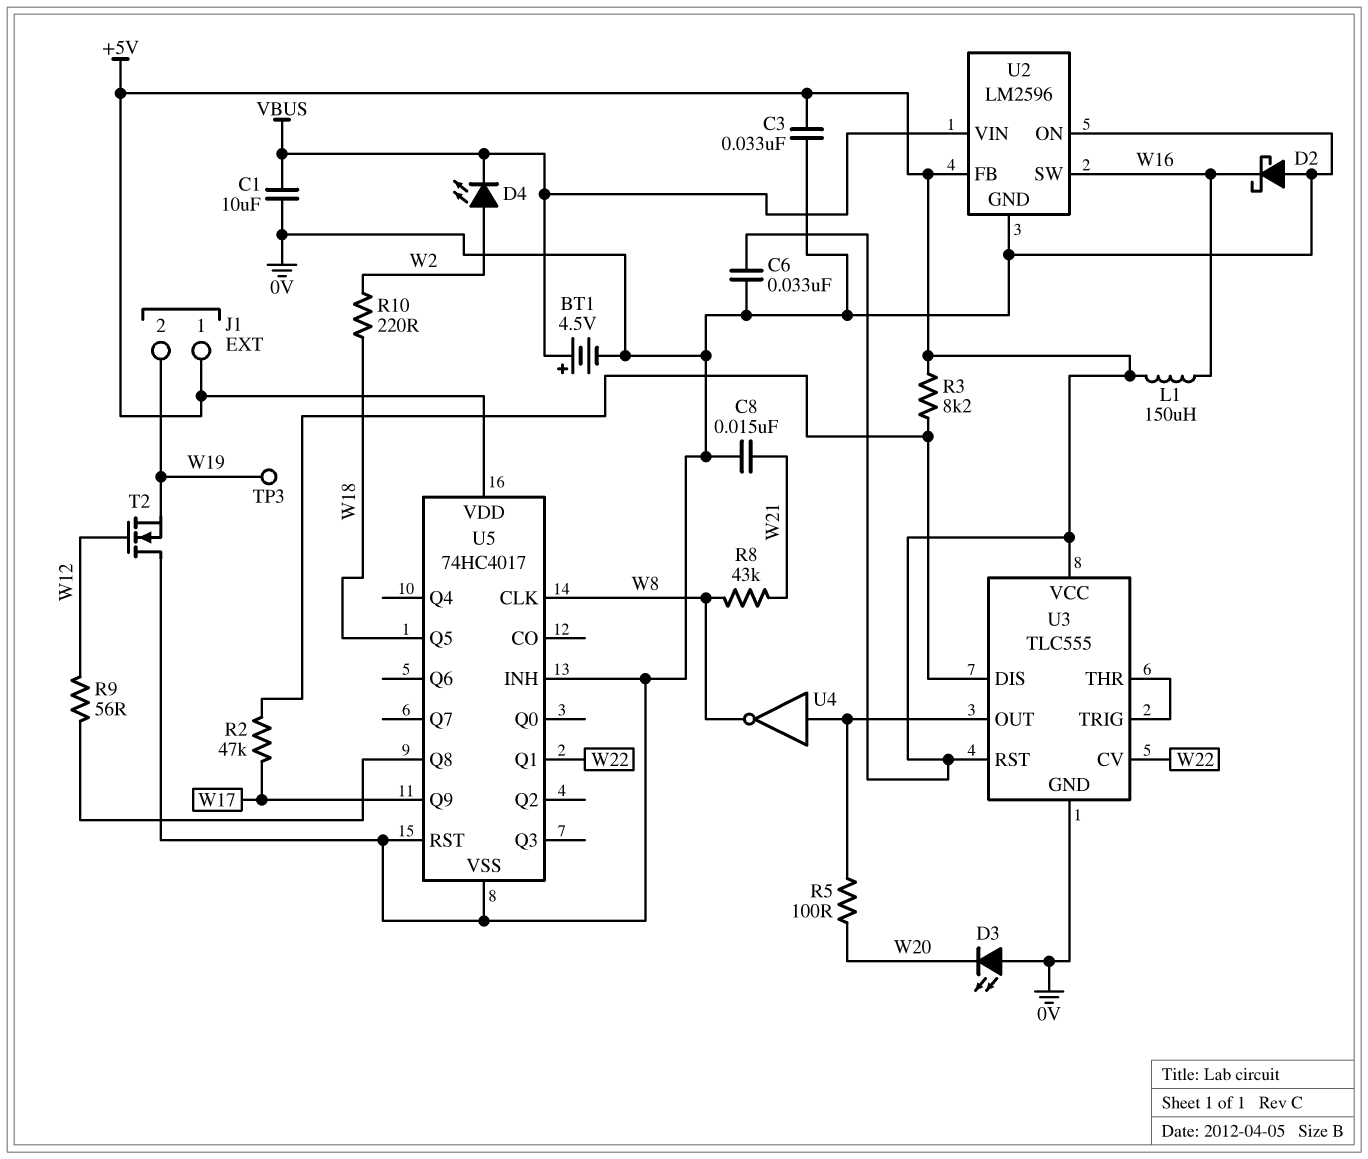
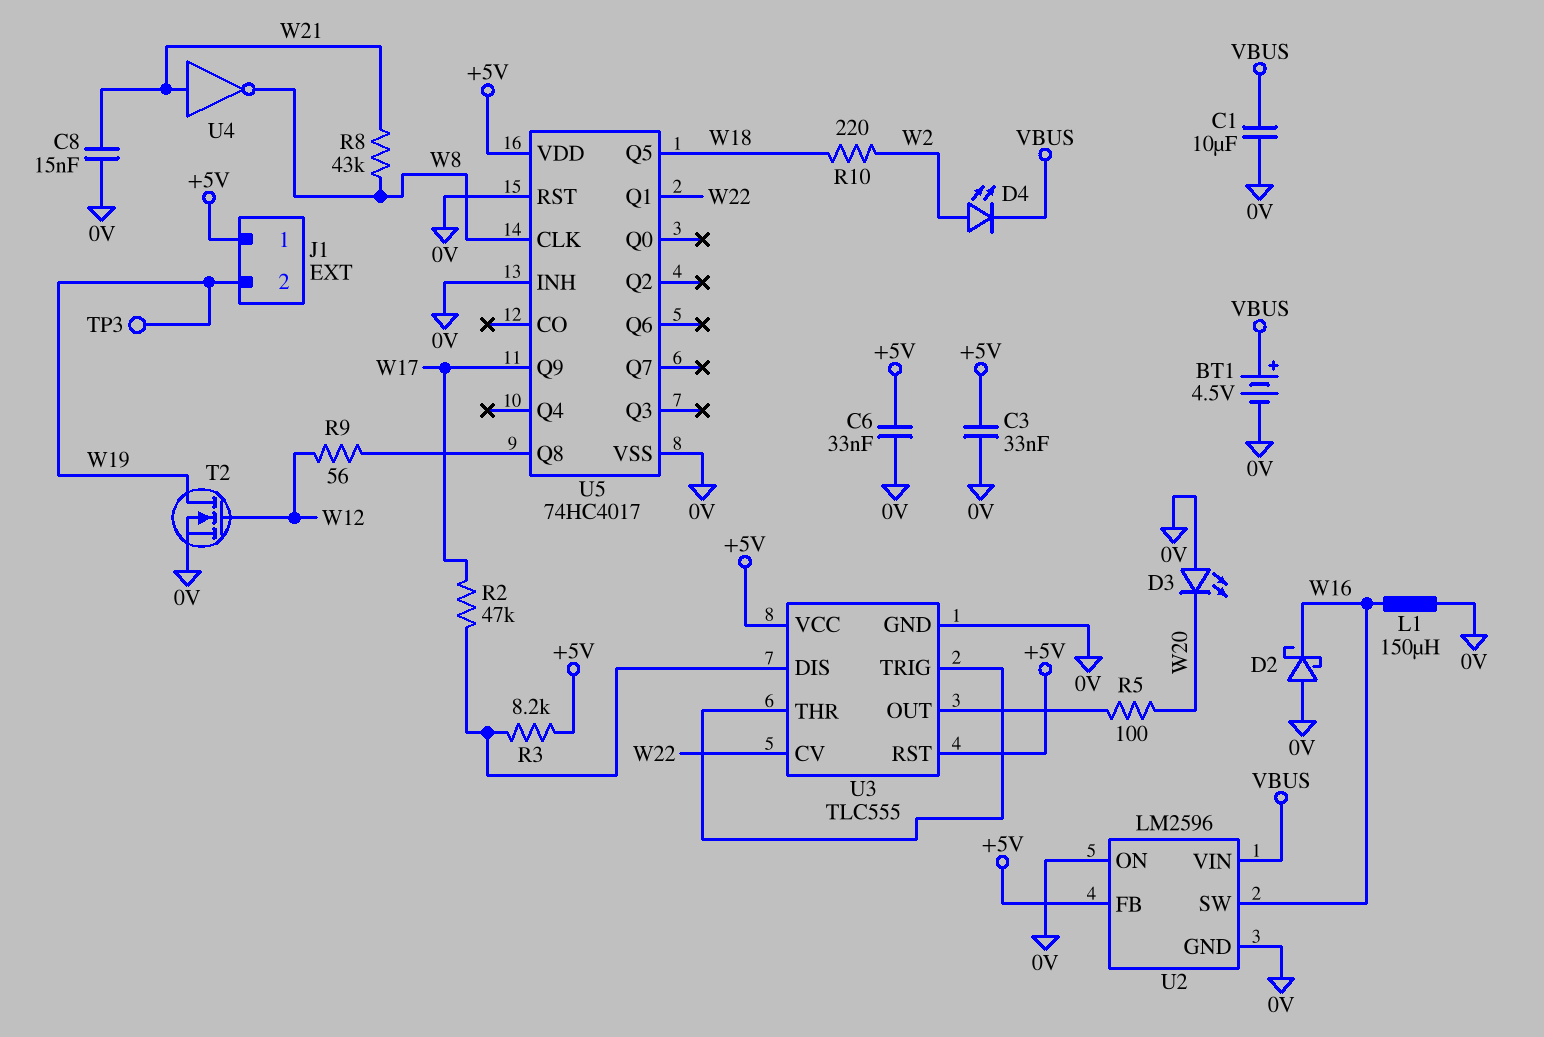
L1: 150uH (+5V, W16) -> 150uH (0V, W16)
T2: NMOS (G W12, D 0V, S W19) -> NMOS (G W12, D W19, S 0V)
U4: NOT (in U3/OUT, out W8) -> NOT (in W21, out W8)

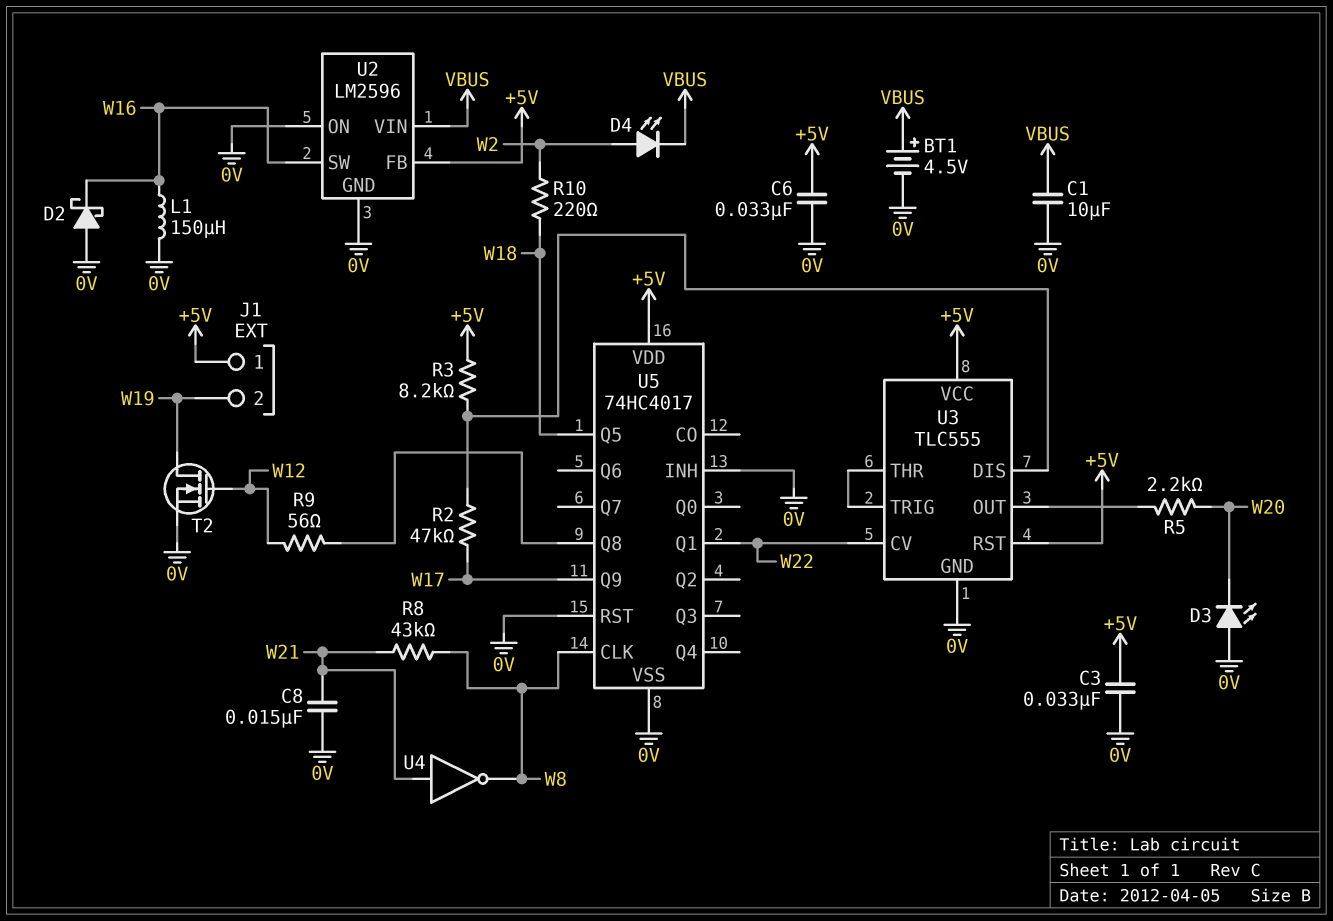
R5: 100 (U3/OUT, W20) -> 2.2k (U3/OUT, W20)
TP3: test point (W19) -> none

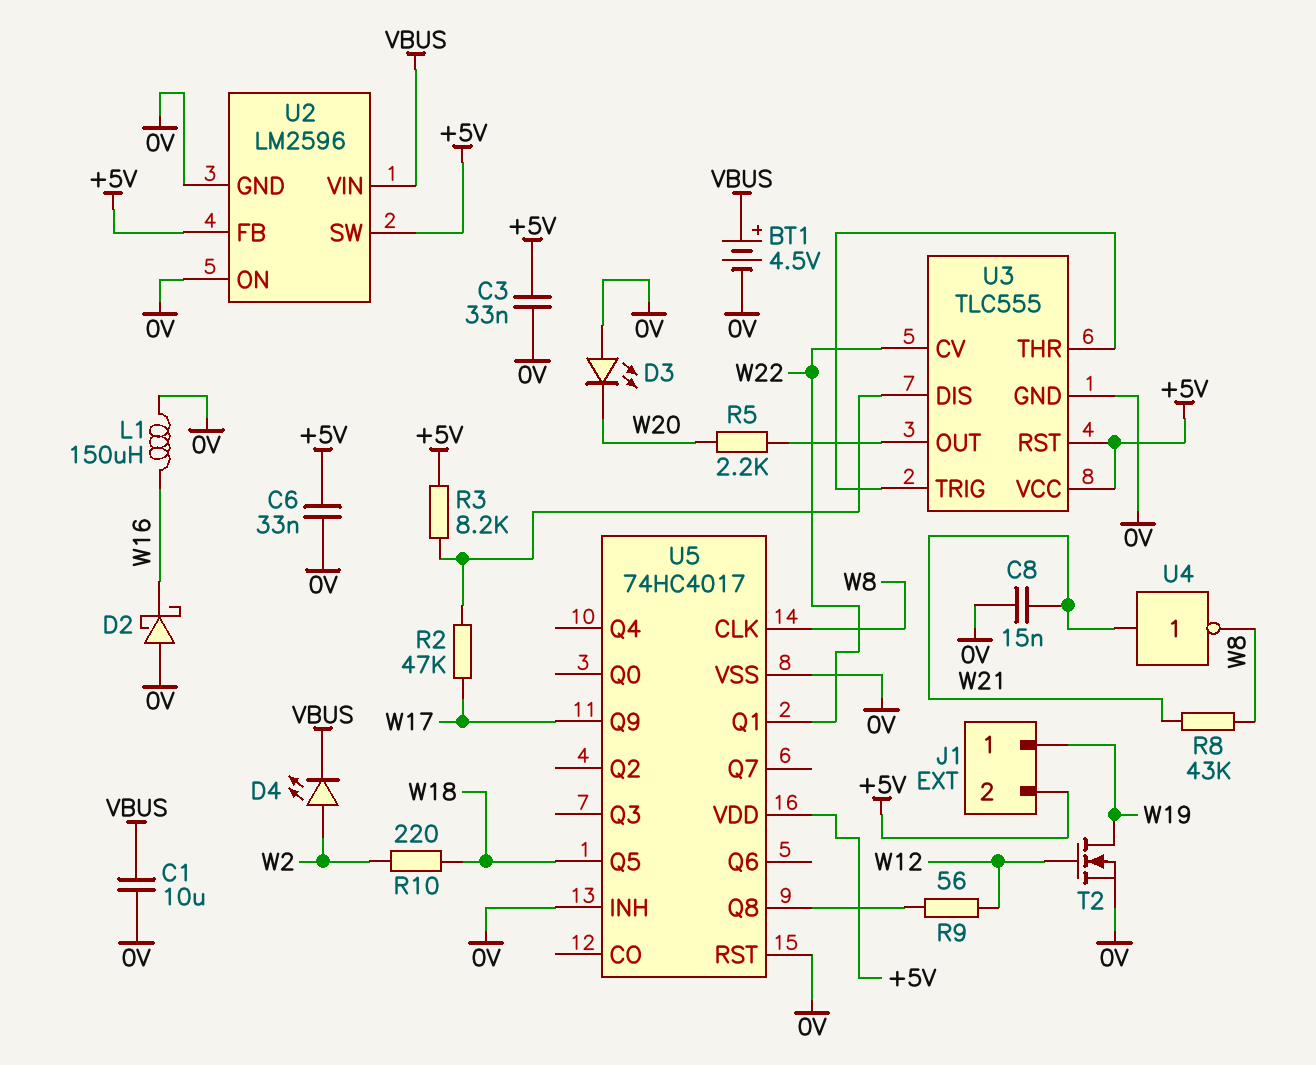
J1 pin 1: +5V -> W19
J1 pin 2: W19 -> +5V
U2 pin SW: W16 -> +5V

